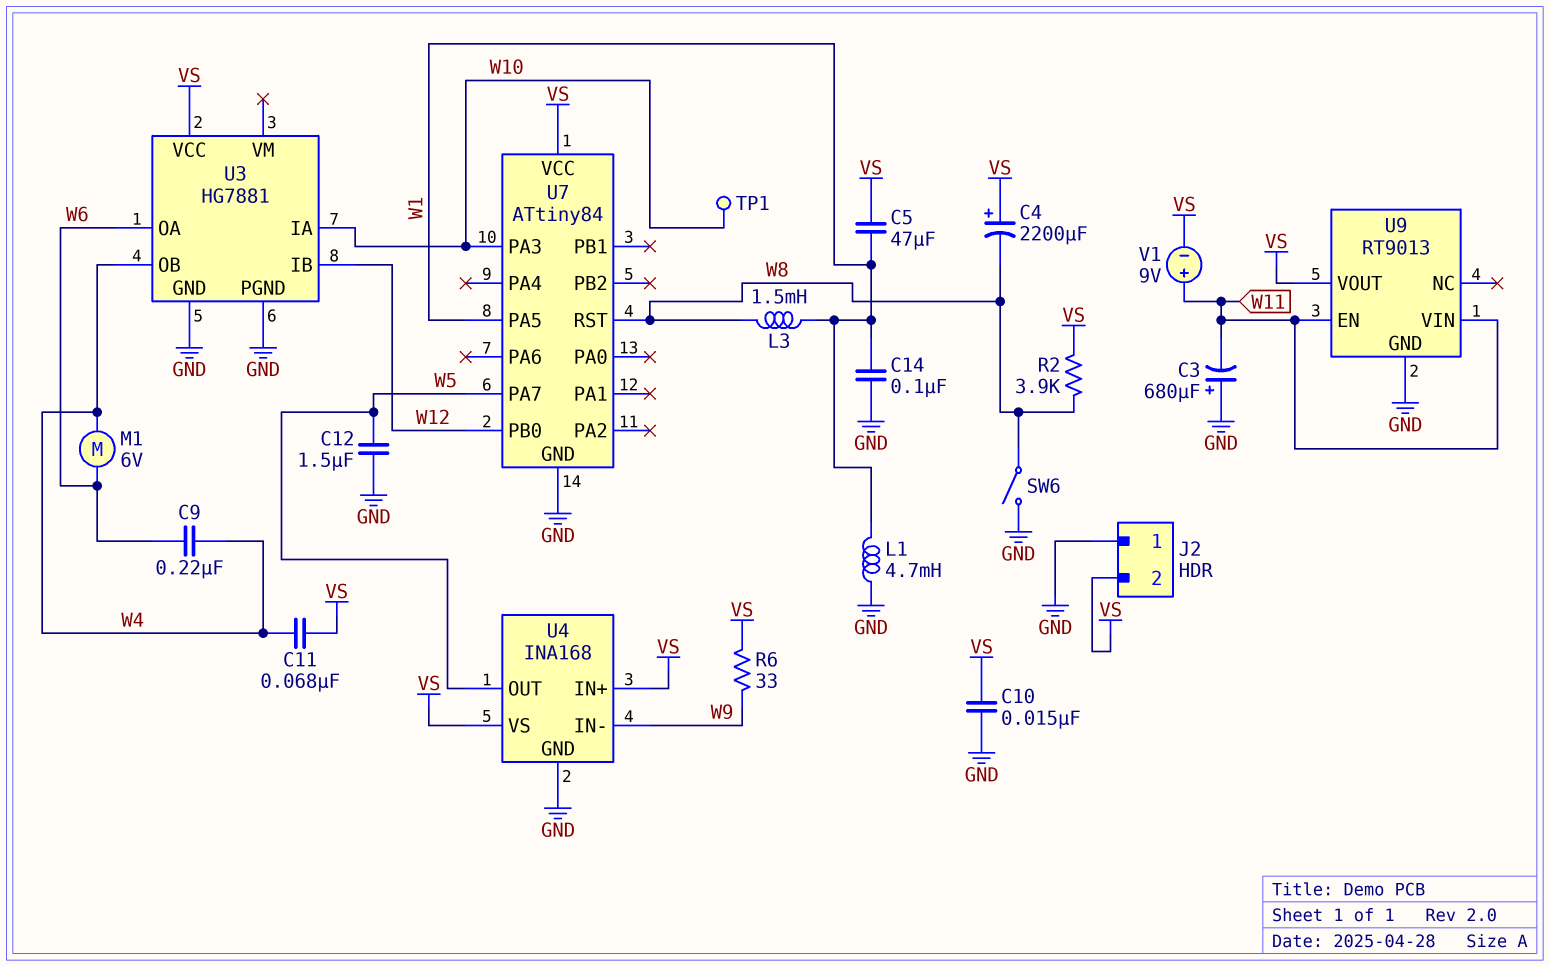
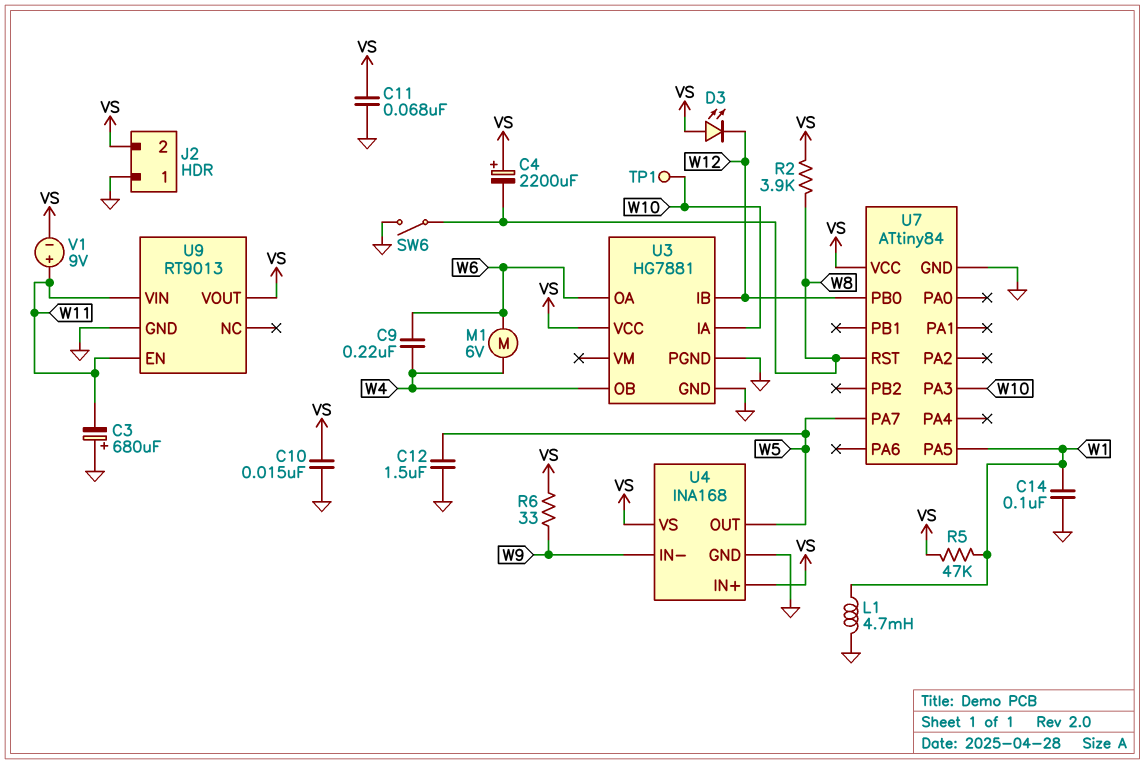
C5: 47uF (VS, W1) -> none
C11: 68nF (VS, W4) -> 68nF (GND, VS)
D3: none -> LED (A VS, K W12)
L3: 1.5mH (W1, W8) -> none
R5: none -> 47k (VS, W1)

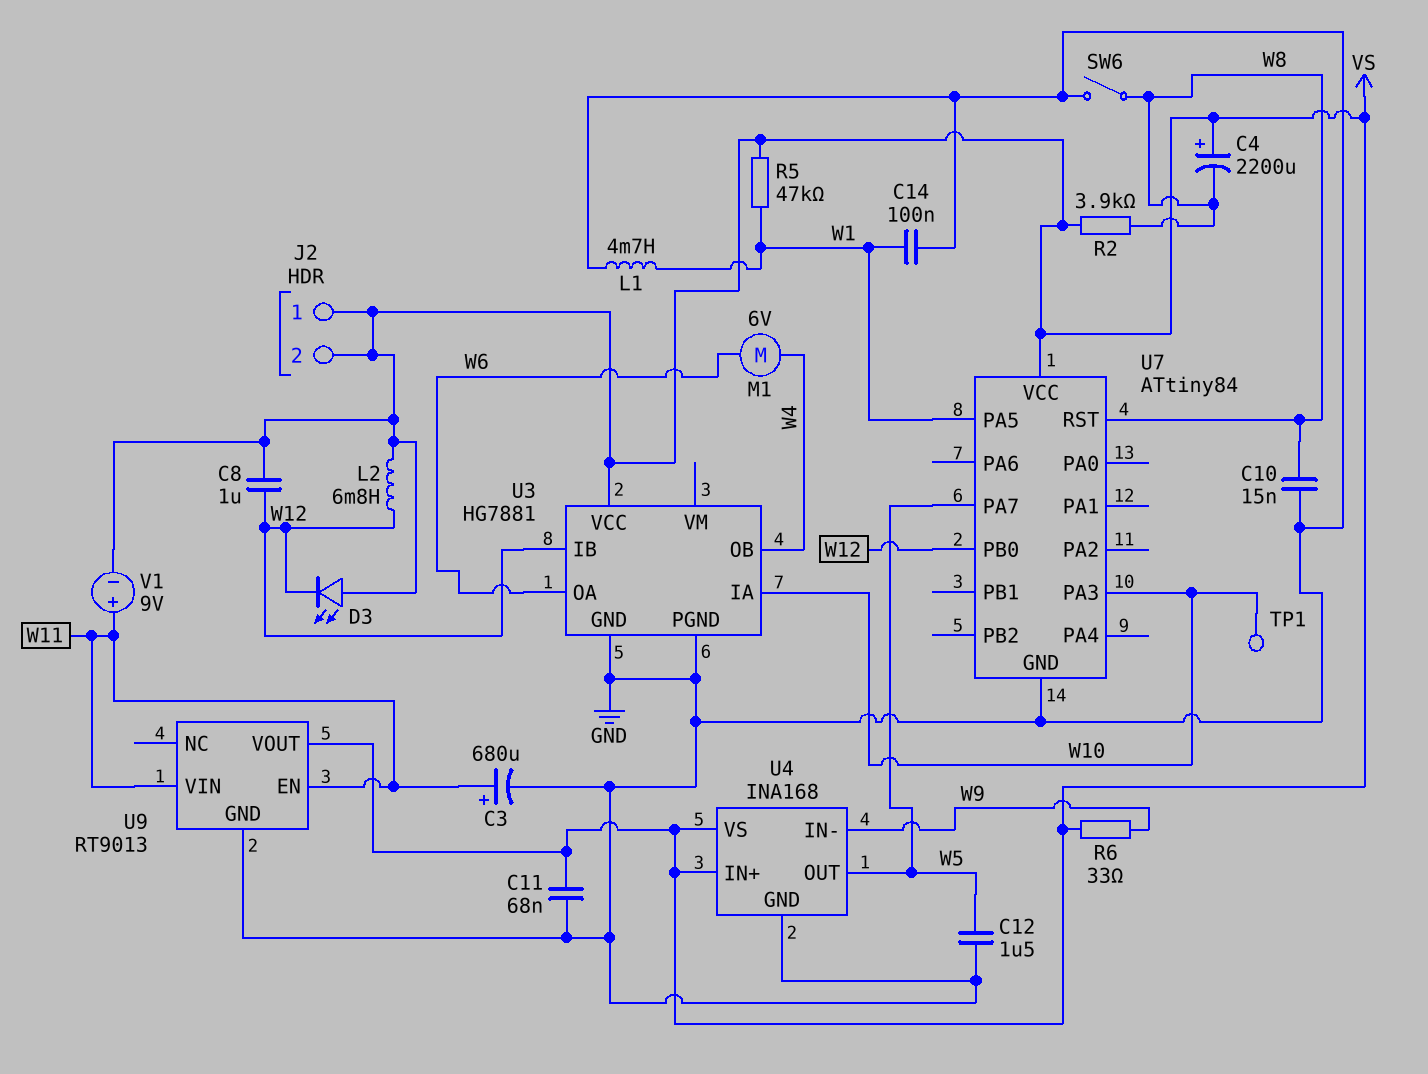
C3: 680uF (plus GND, minus W11) -> 680uF (plus W11, minus GND)
C8: none -> 1uF (VS, W12)
C9: 220nF (W4, W6) -> none
C10: 15nF (GND, VS) -> 15nF (GND, W8)
J2 pin 1: GND -> VS
L2: none -> 6.8mH (VS, W12)

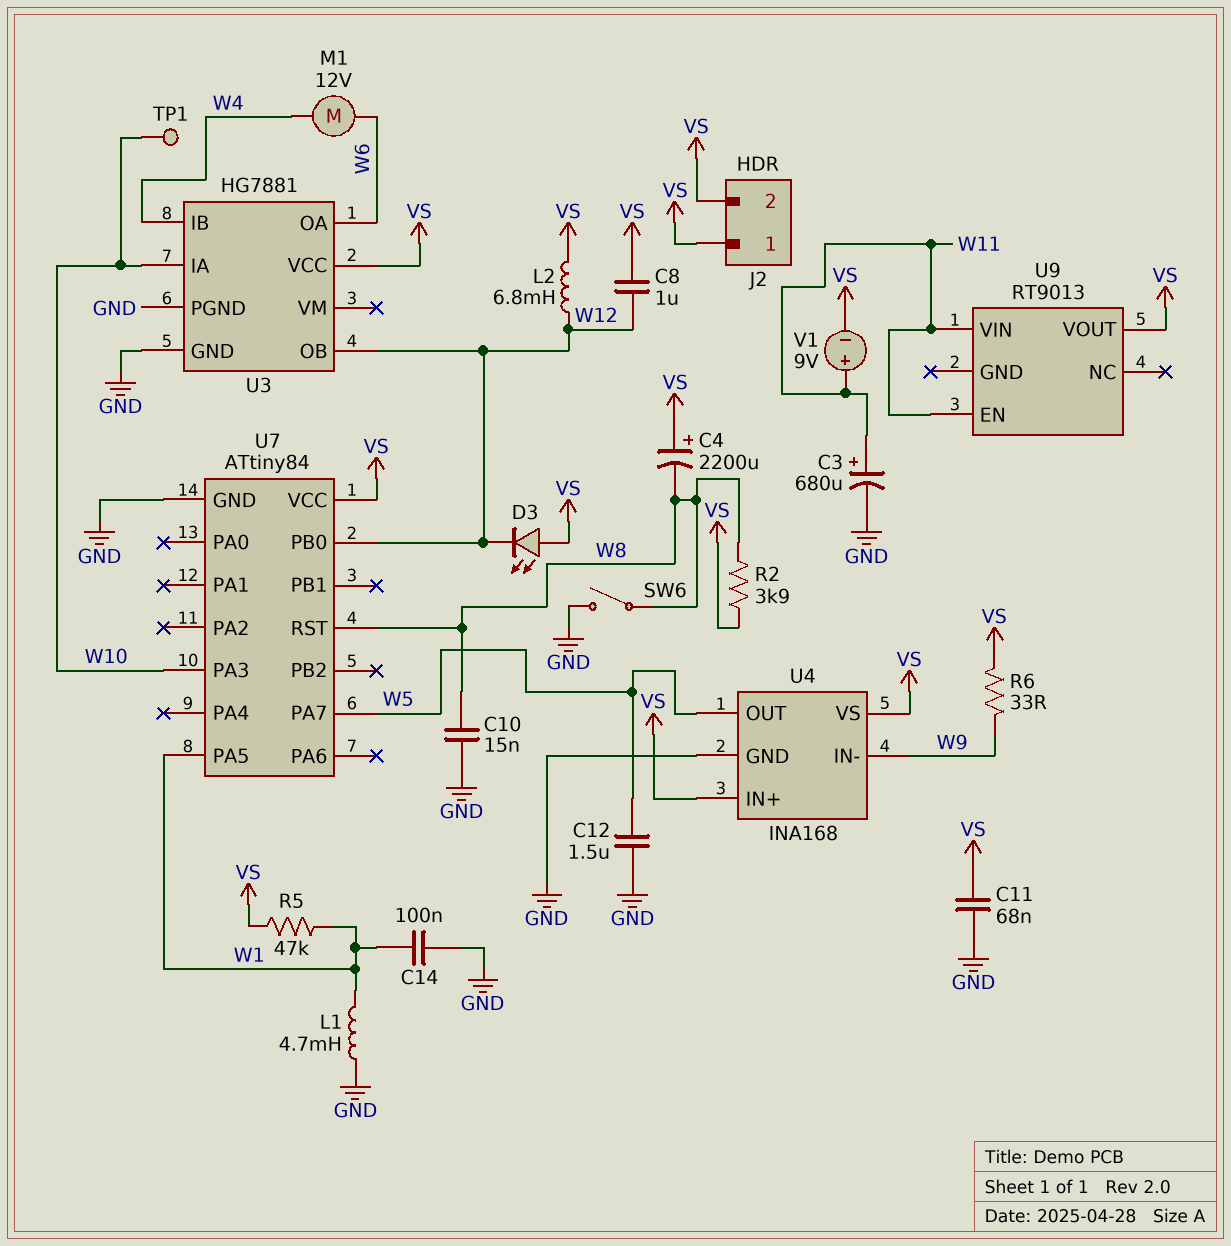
M1: motor 6V (W4, W6) -> motor 12V (W4, W6)
U3 pin IB: W12 -> W4
U3 pin OB: W4 -> W12
U9 pin GND: GND -> none

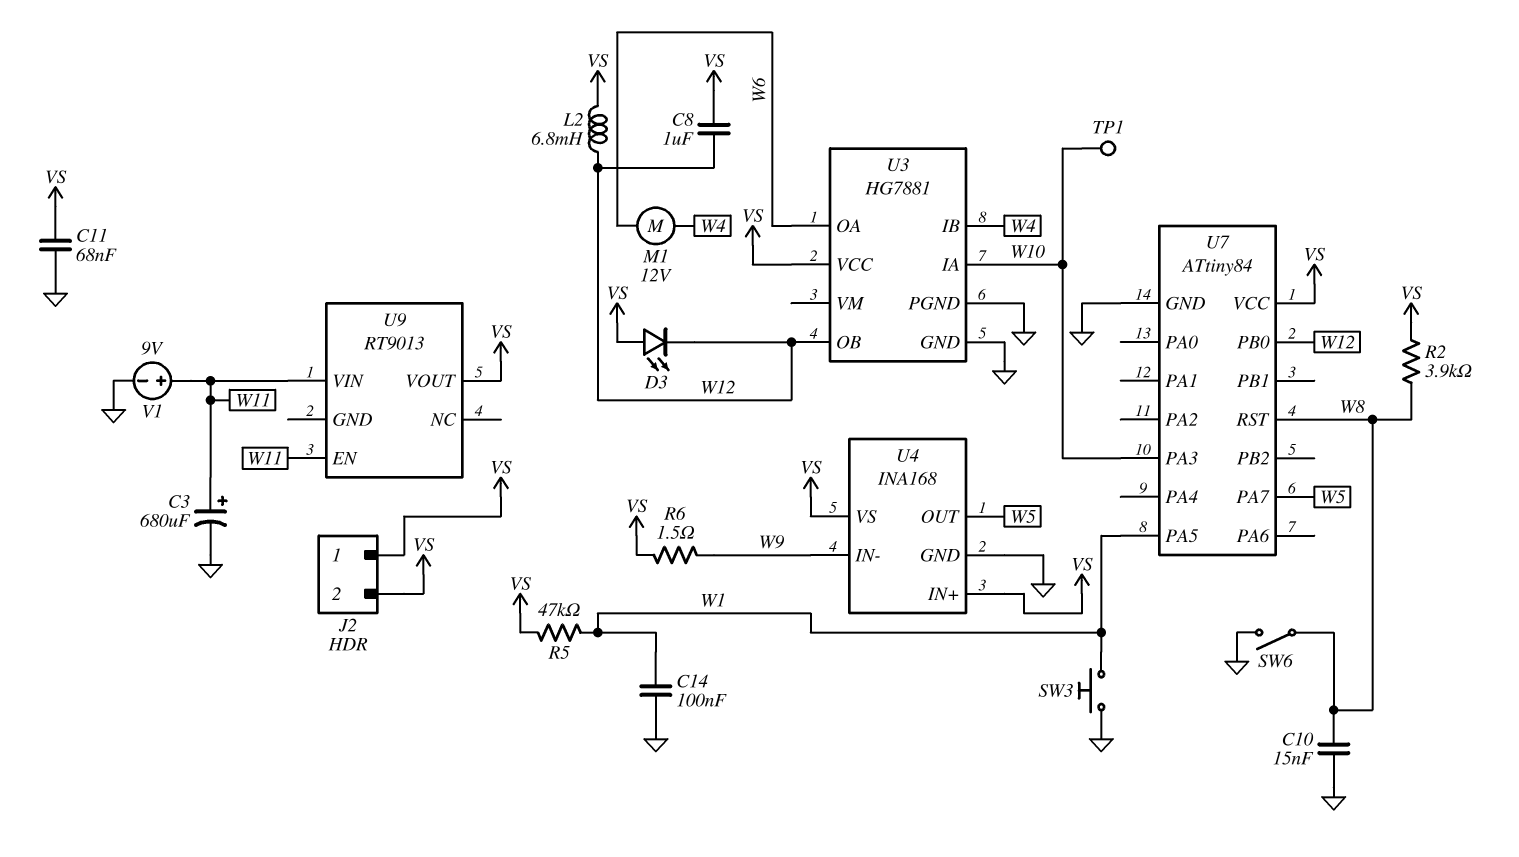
C4: 2200uF (plus VS, minus W8) -> none
C12: 1.5uF (GND, W5) -> none
L1: 4.7mH (GND, W1) -> none
R6: 33 (VS, W9) -> 1.5 (VS, W9)
SW3: none -> button (GND, W1)
V1: 9V (plus W11, minus VS) -> 9V (plus W11, minus GND)

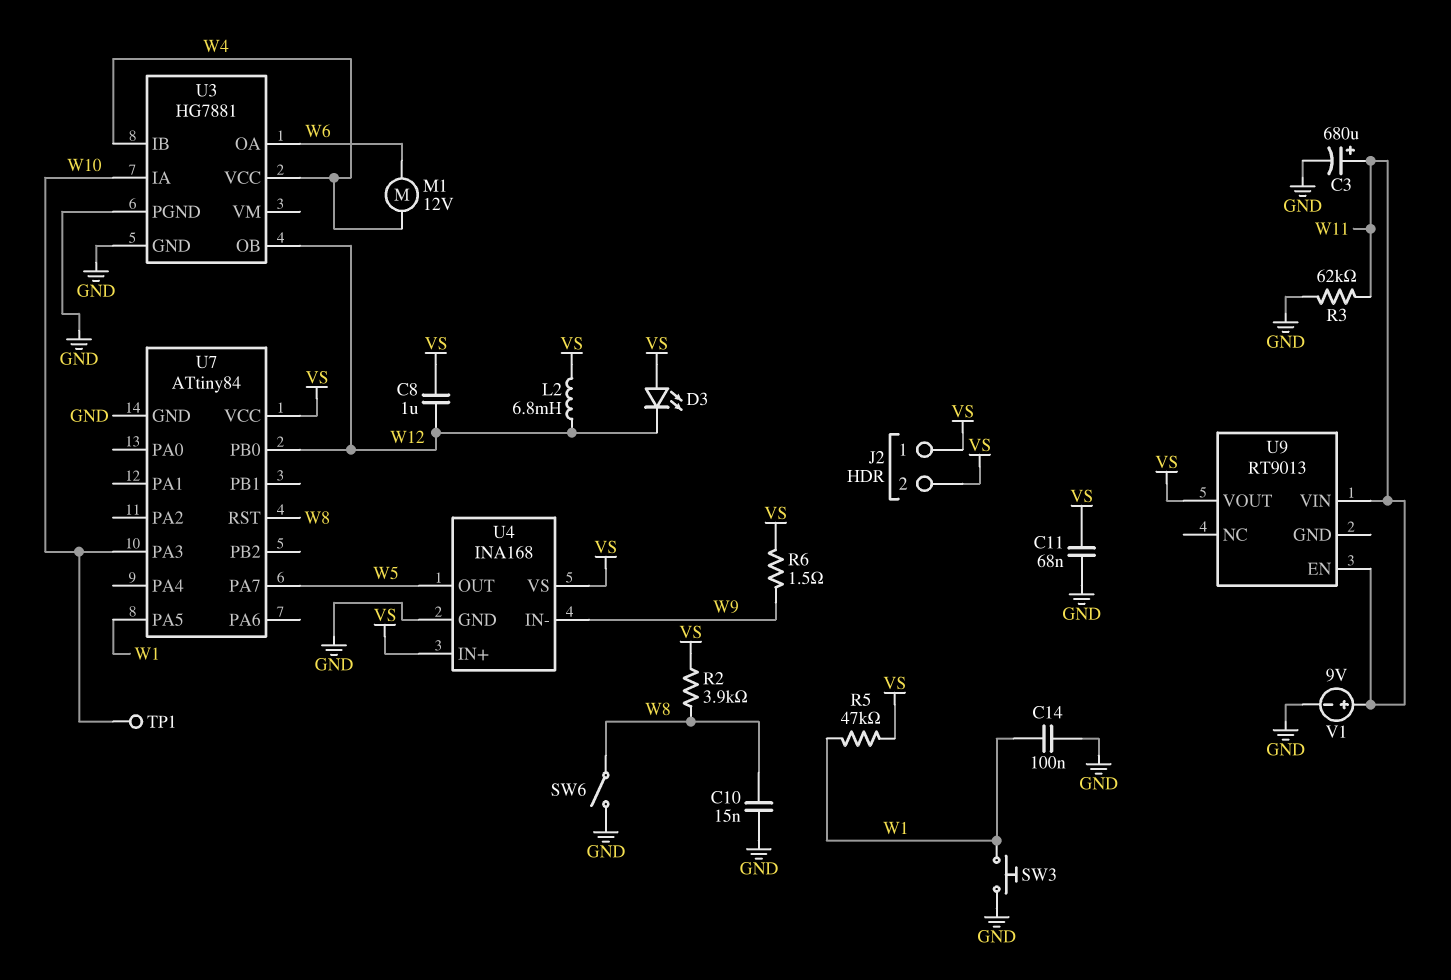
R3: none -> 62k (GND, W11)
U3 pin VCC: VS -> W4

